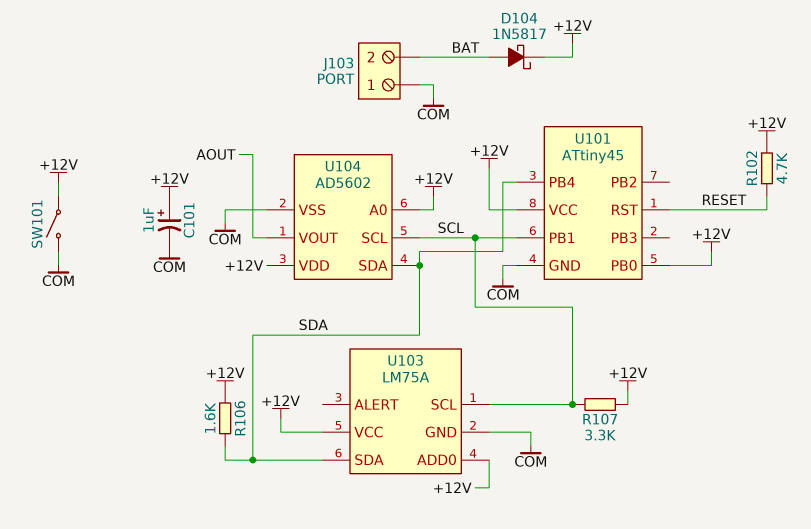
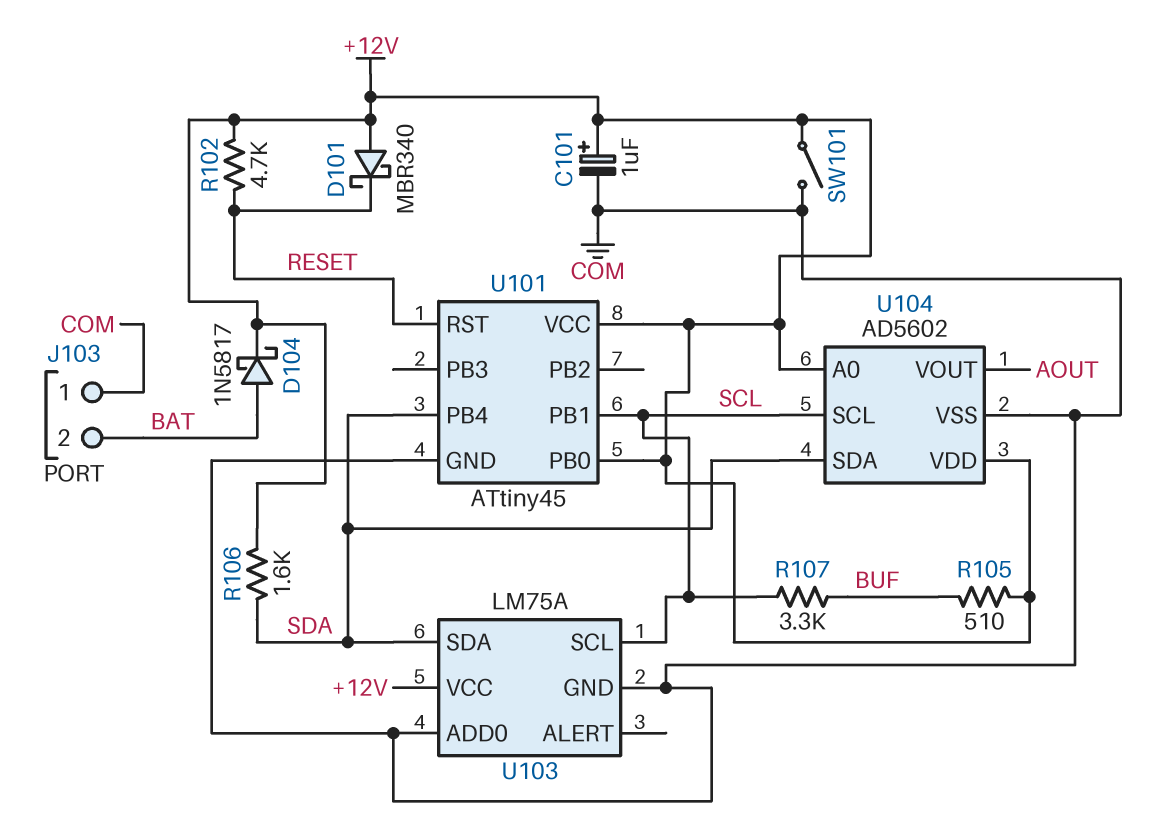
D101: none -> schottky MBR340 (A +12V, K RESET)
R105: none -> 510 (+12V, BUF)
R107: 3.3k (+12V, SCL) -> 3.3k (BUF, SCL)
U103 pin ADD0: +12V -> COM

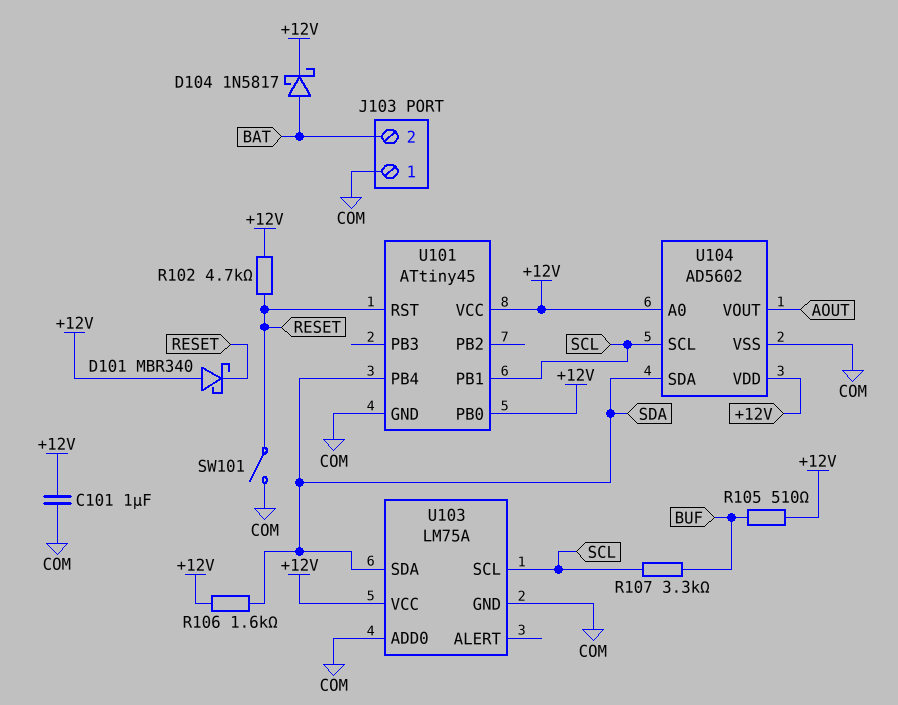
C101: 1uF (plus +12V, minus COM) -> 1uF (+12V, COM)
SW101: switch (+12V, COM) -> switch (COM, RESET)

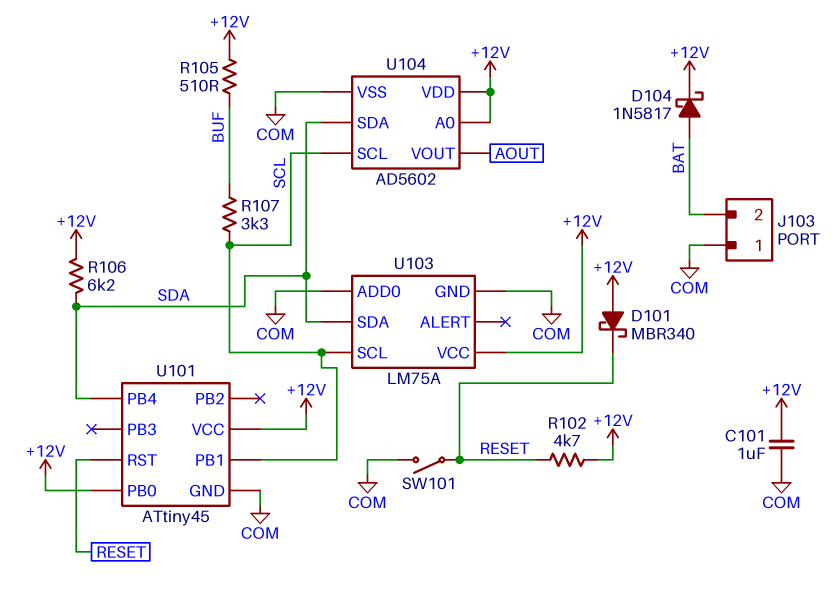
R106: 1.6k (+12V, SDA) -> 6.2k (+12V, SDA)

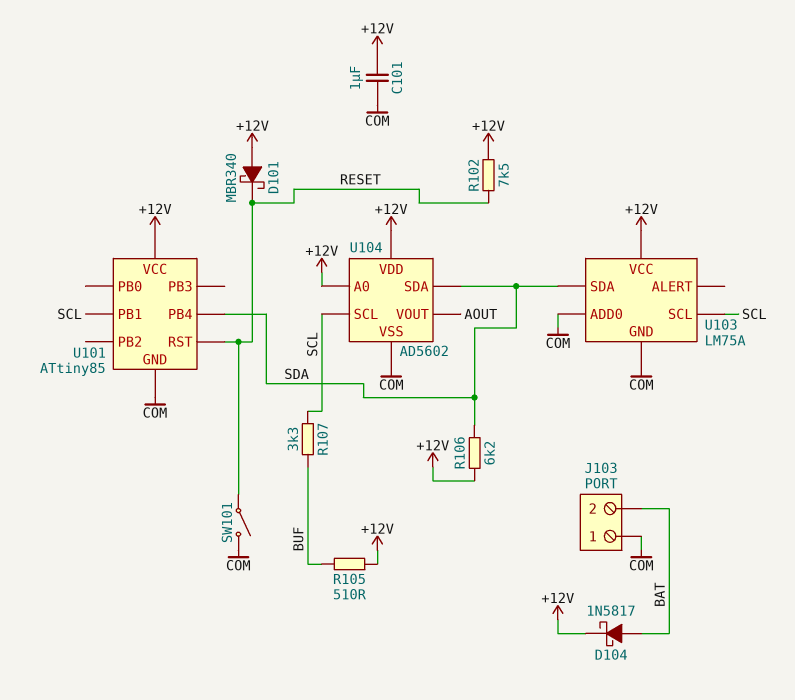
R102: 4.7k (+12V, RESET) -> 7.5k (+12V, RESET)
U101: ATtiny45 -> ATtiny85
U101 pin PB0: +12V -> none

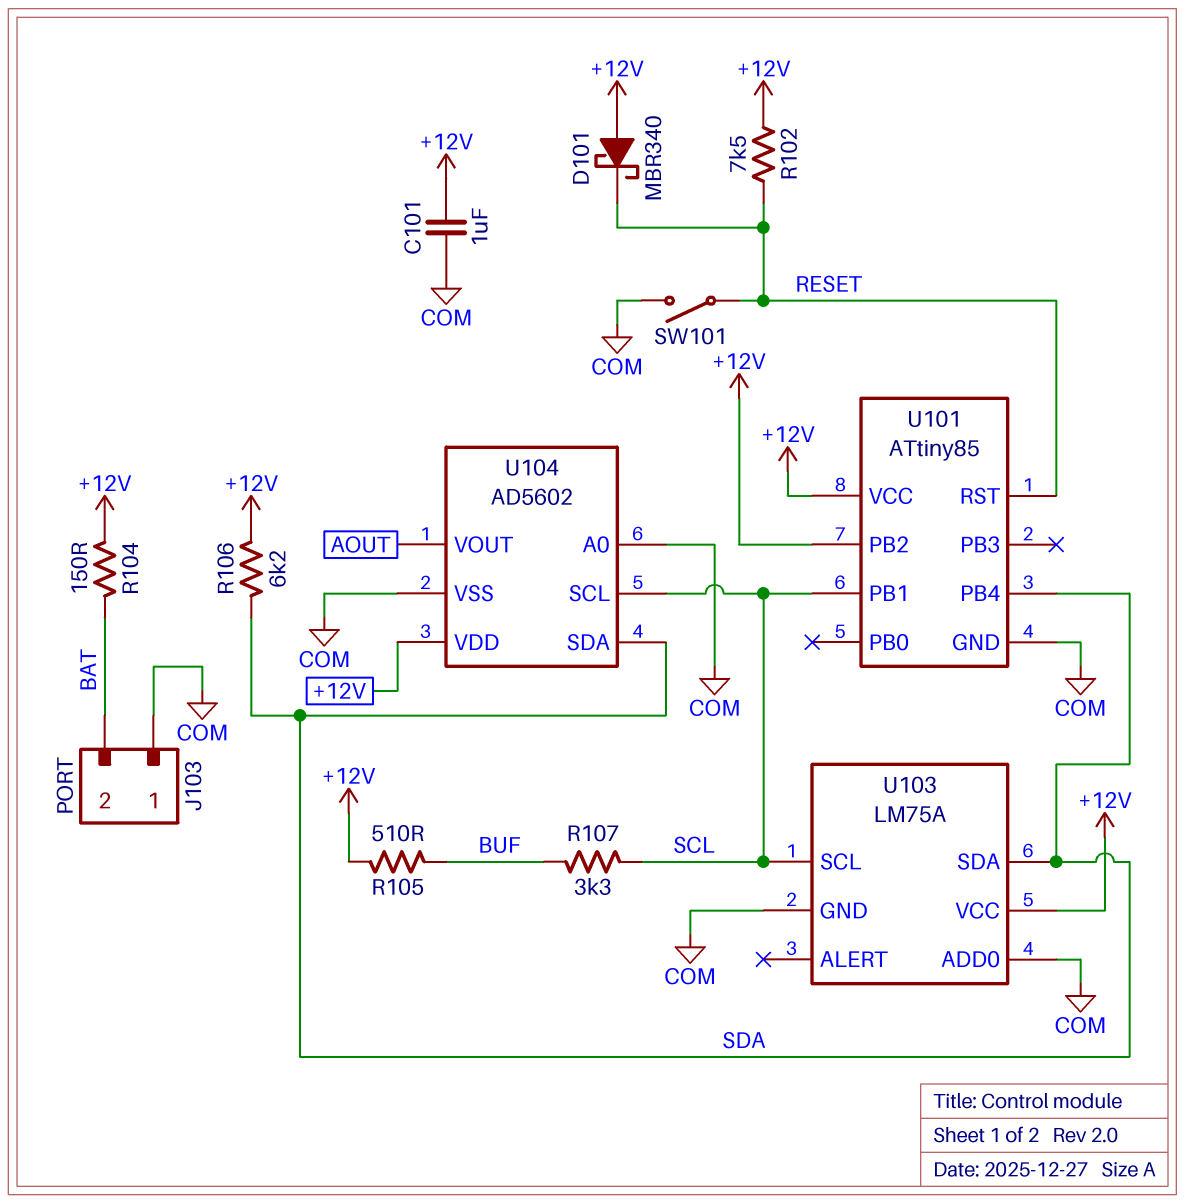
D104: schottky 1N5817 (A BAT, K +12V) -> none
R104: none -> 150 (+12V, BAT)
U101 pin PB2: none -> +12V
U104 pin A0: +12V -> COM

